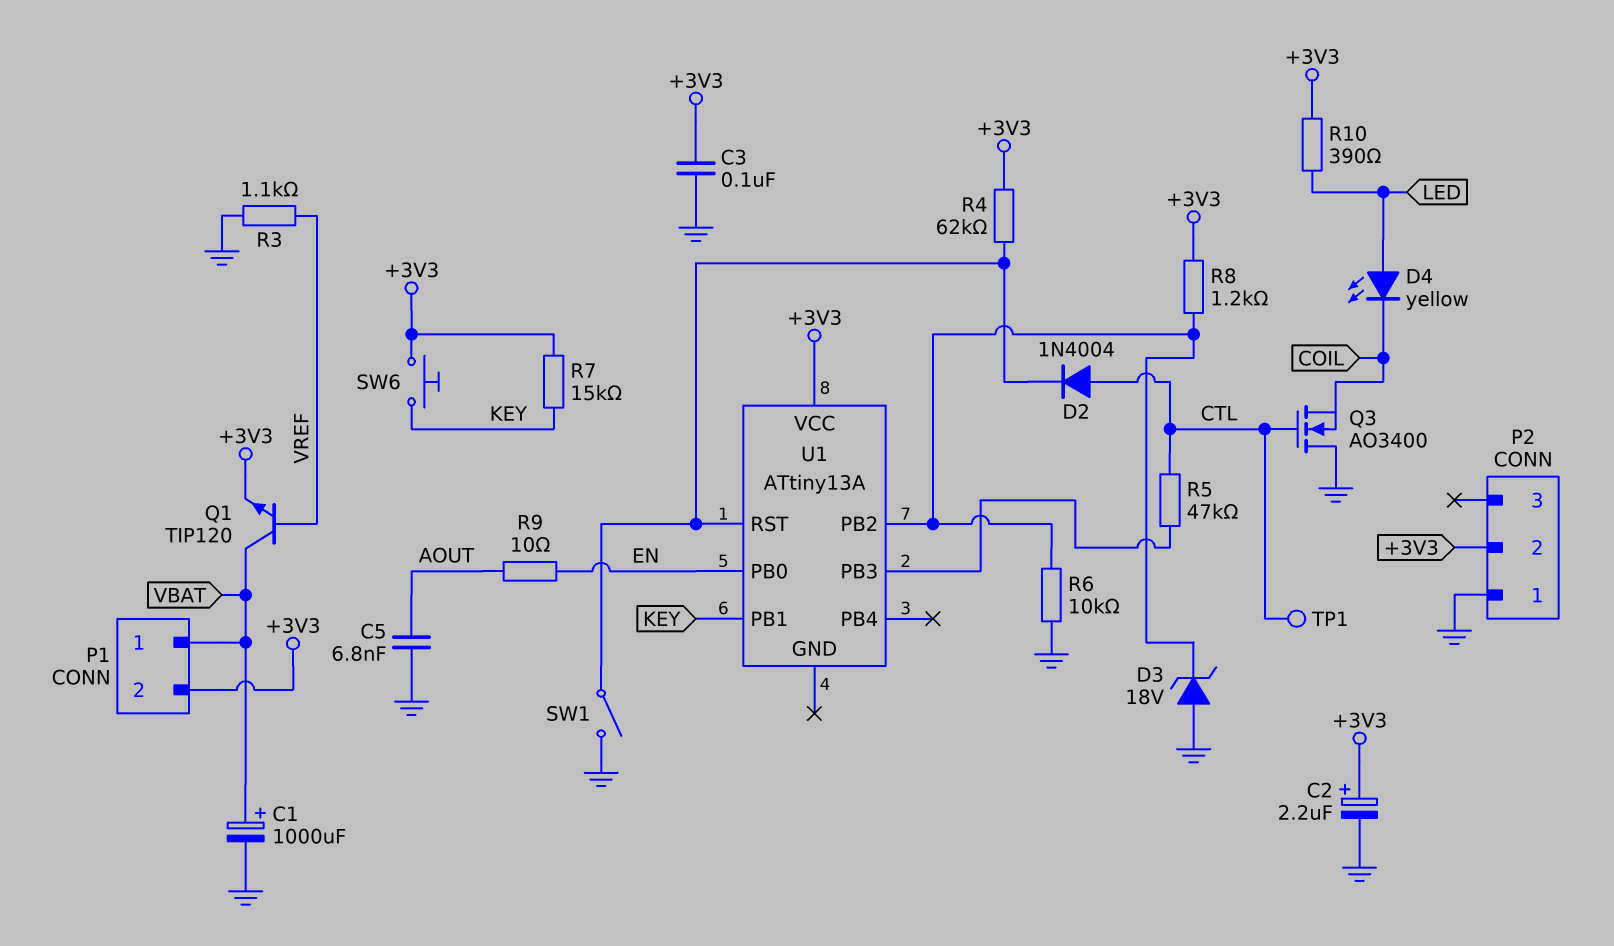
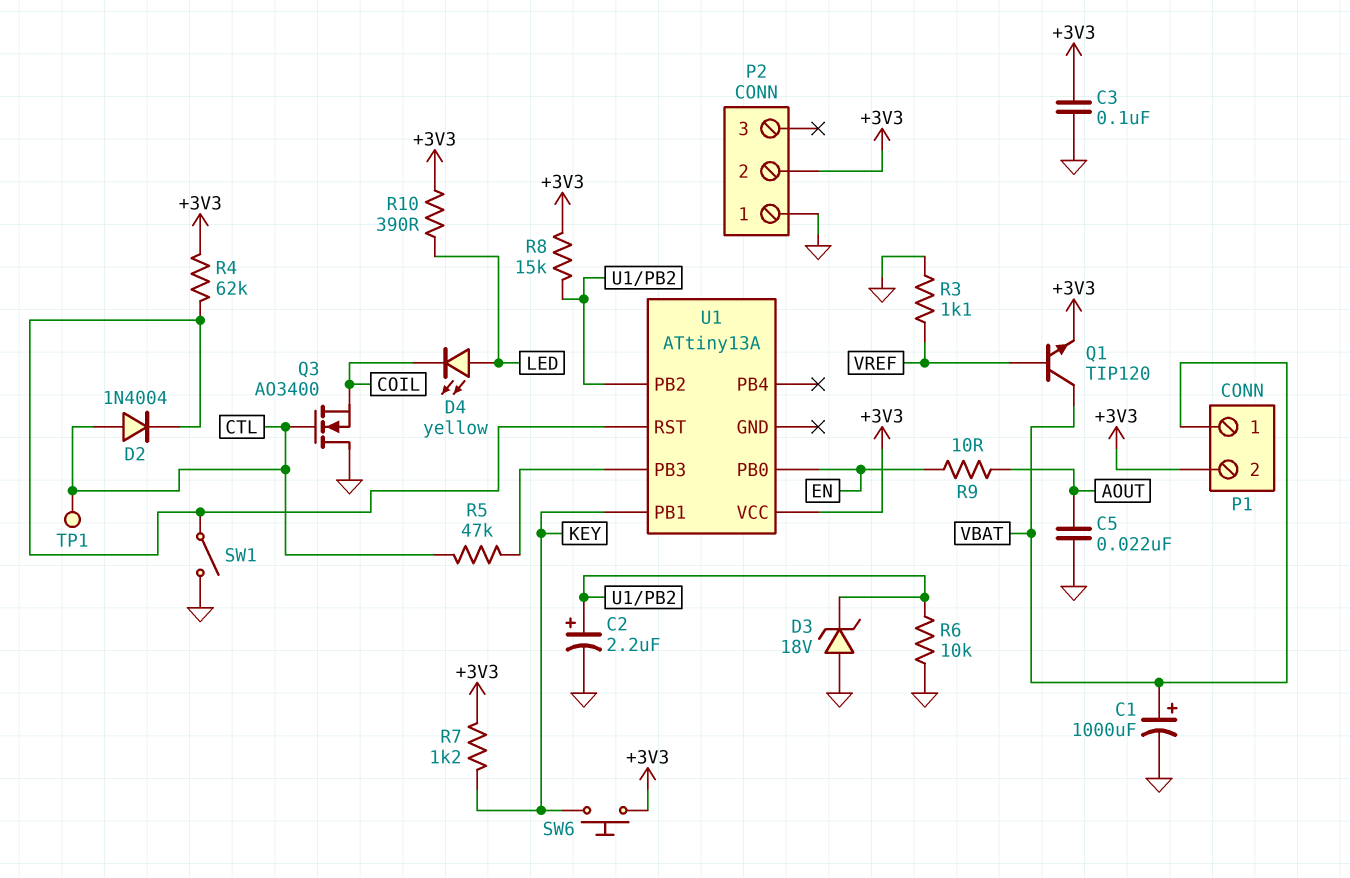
C2: 2.2uF (plus +3V3, minus GND) -> 2.2uF (plus U1/PB2, minus GND)
C5: 6.8nF (AOUT, GND) -> 22nF (AOUT, GND)
R7: 15k (+3V3, KEY) -> 1.2k (+3V3, KEY)
R8: 1.2k (+3V3, U1/PB2) -> 15k (+3V3, U1/PB2)

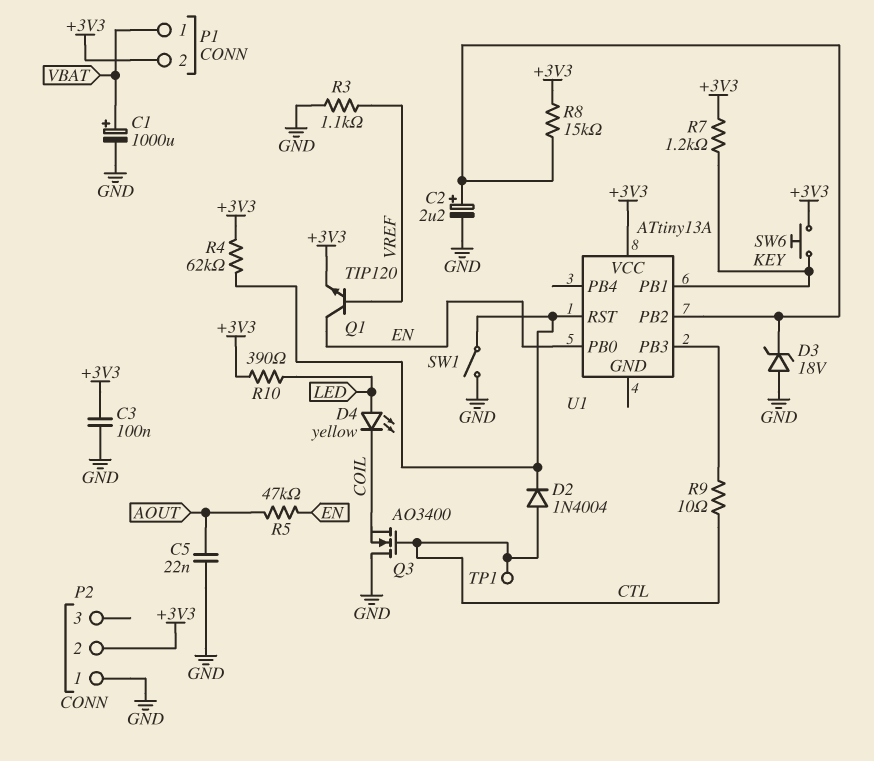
Q1: NPN TIP120 (B VREF, C VBAT, E +3V3) -> NPN TIP120 (B VREF, C EN, E +3V3)
R5: 47k (CTL, U1/PB3) -> 47k (AOUT, EN)
R6: 10k (GND, U1/PB2) -> none
R9: 10 (AOUT, EN) -> 10 (CTL, U1/PB3)

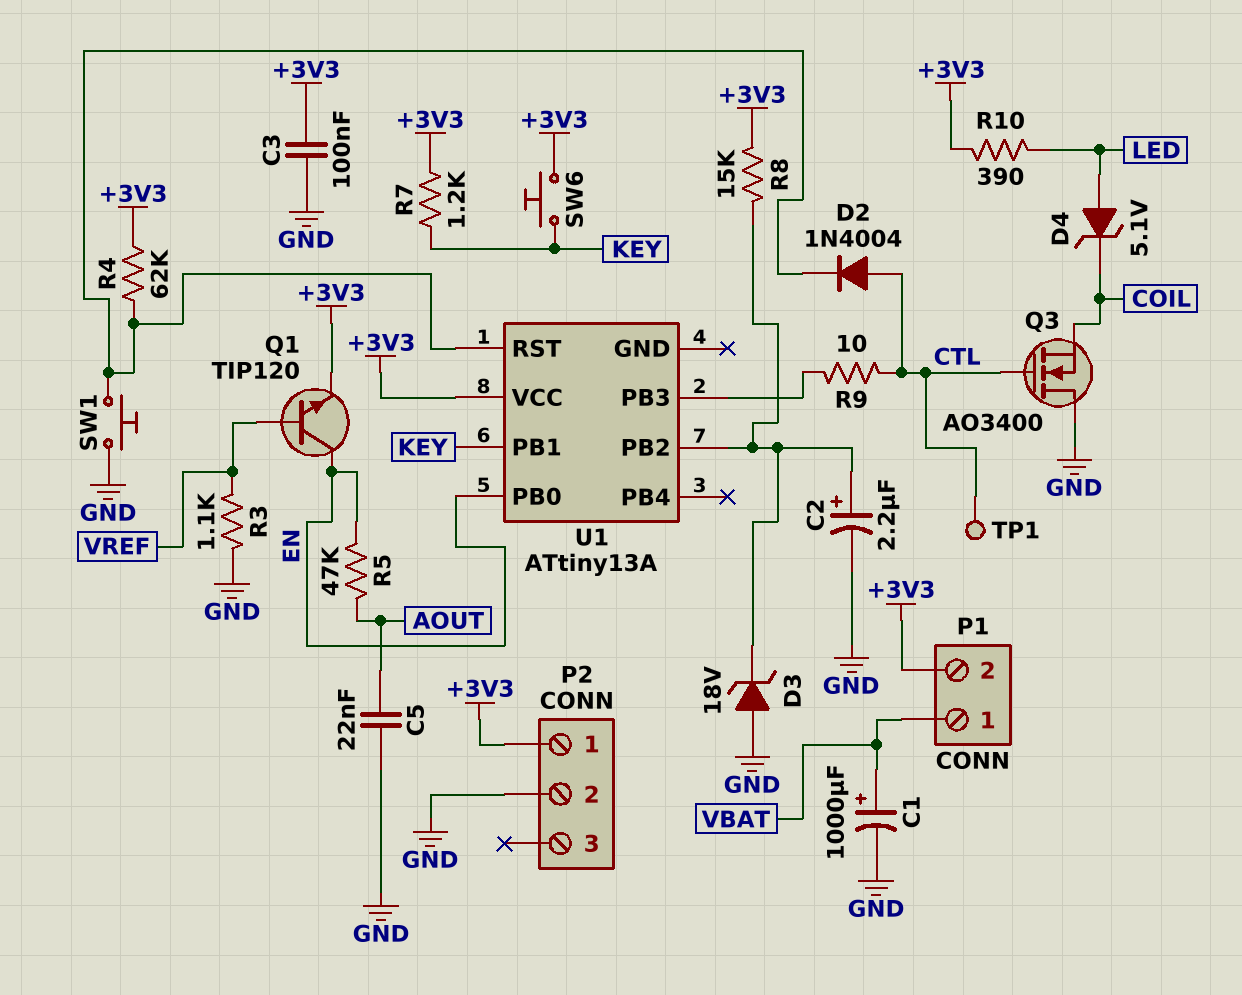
D4: LED yellow (A LED, K COIL) -> zener 5.1V (A LED, K COIL)
P2 pin 1: GND -> +3V3
P2 pin 2: +3V3 -> GND
SW1: switch (GND, U1/RST) -> button (GND, U1/RST)

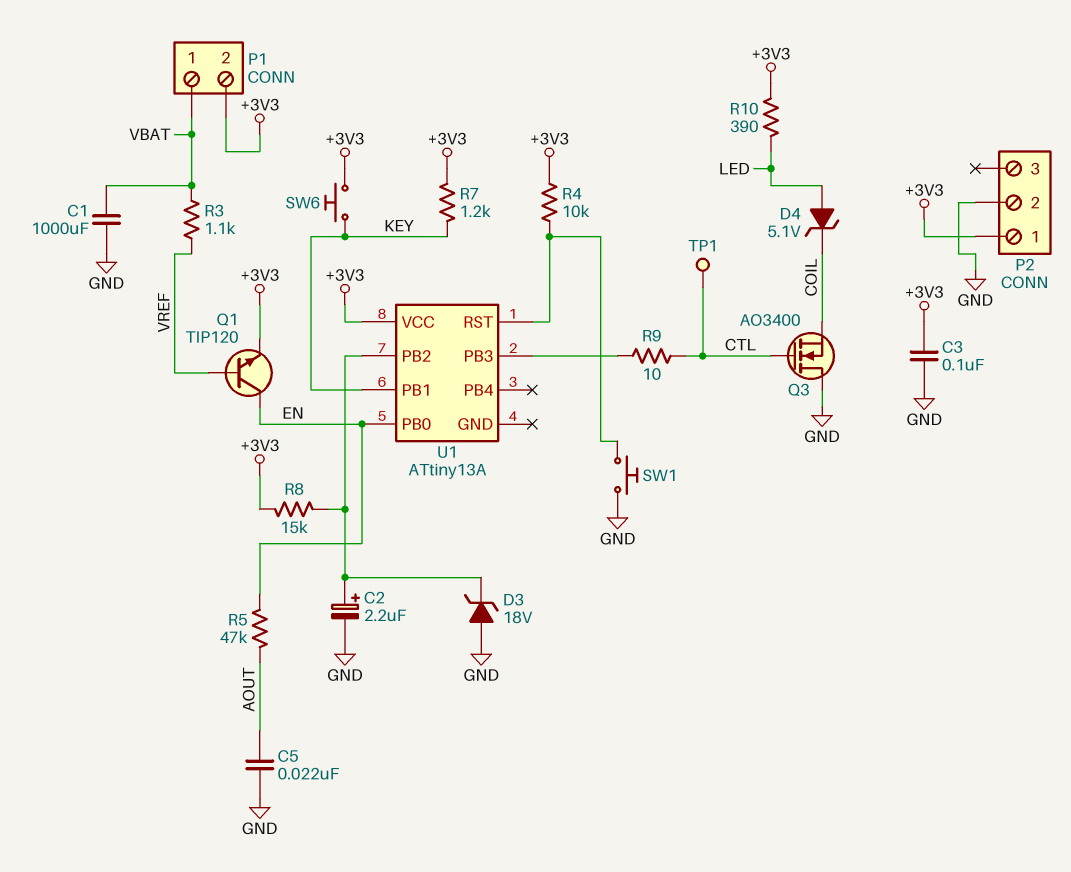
C1: 1000uF (plus VBAT, minus GND) -> 1000uF (GND, VBAT)
D2: diode 1N4004 (A CTL, K U1/RST) -> none
R3: 1.1k (GND, VREF) -> 1.1k (VBAT, VREF)
R4: 62k (+3V3, U1/RST) -> 10k (+3V3, U1/RST)

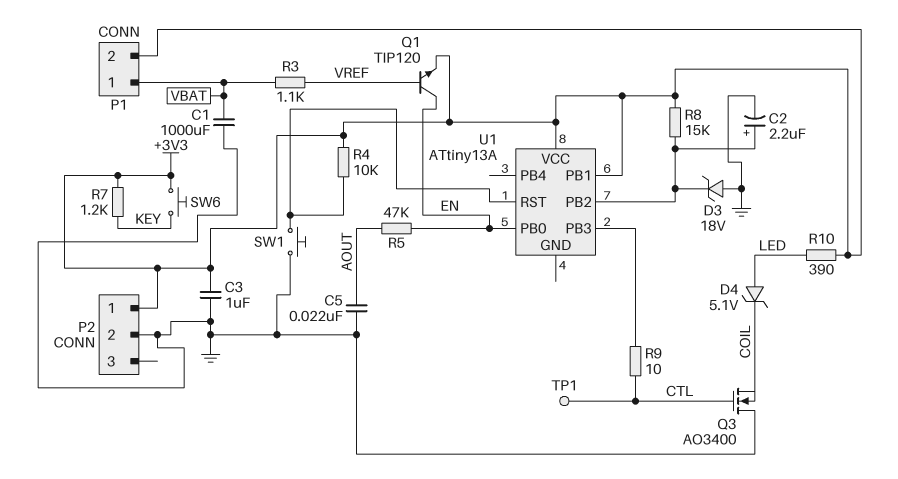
C3: 100nF (+3V3, GND) -> 1uF (+3V3, GND)
U1 pin PB1: KEY -> +3V3

